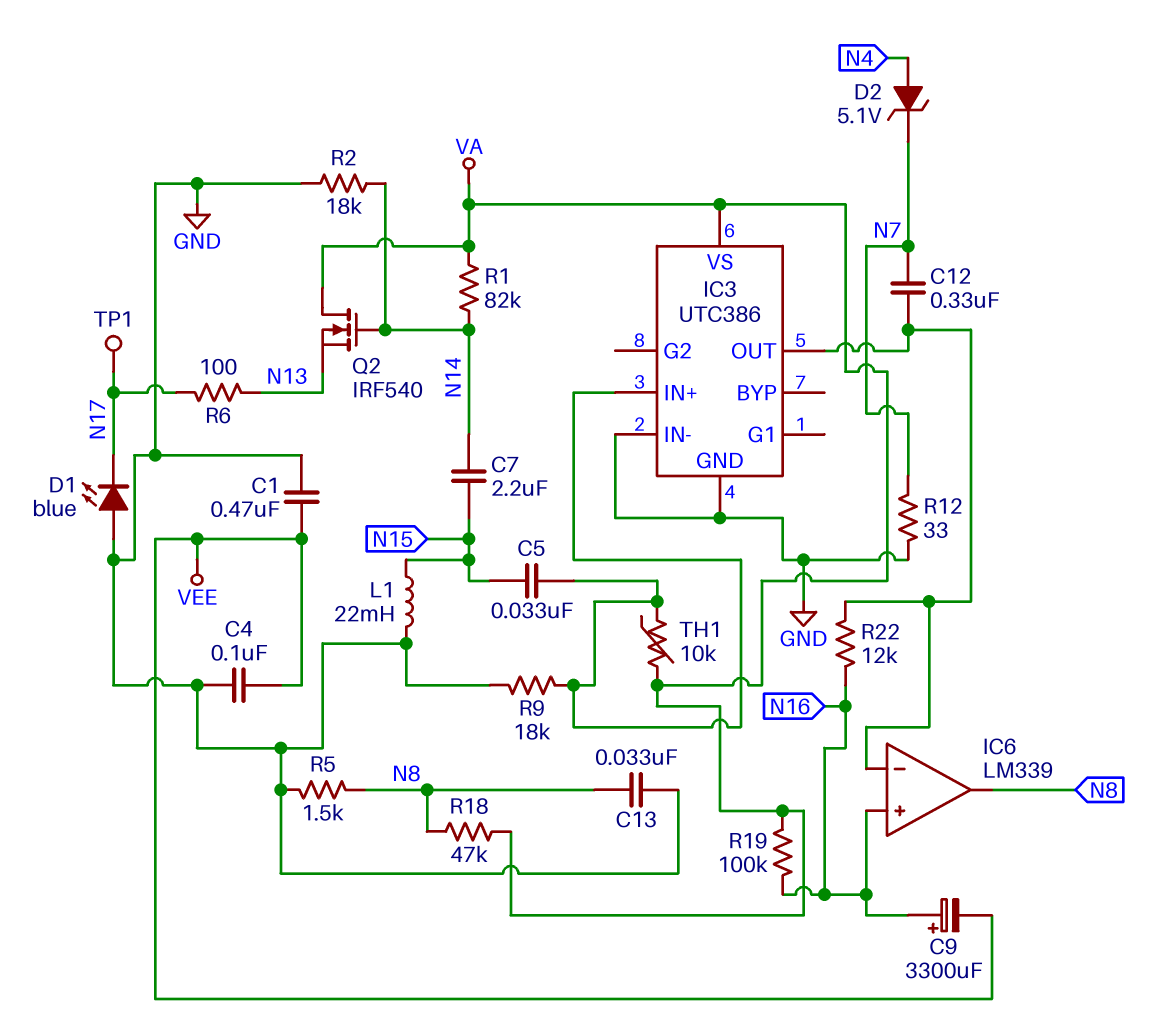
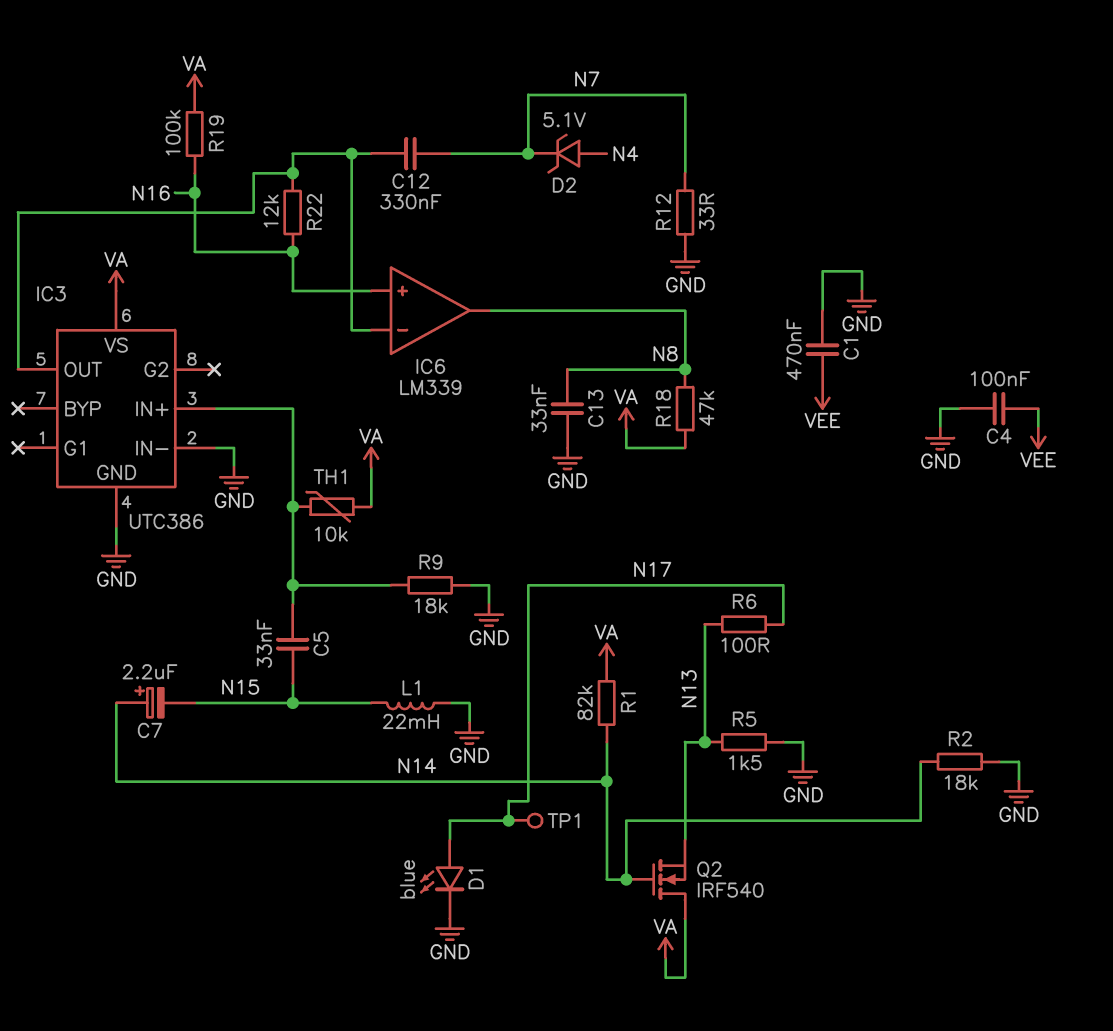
C7: 2.2uF (N14, N15) -> 2.2uF (plus N14, minus N15)
C9: 3300uF (plus N16, minus VEE) -> none
D1: LED blue (A GND, K N17) -> LED blue (A N17, K GND)
R5: 1.5k (GND, N8) -> 1.5k (GND, N13)

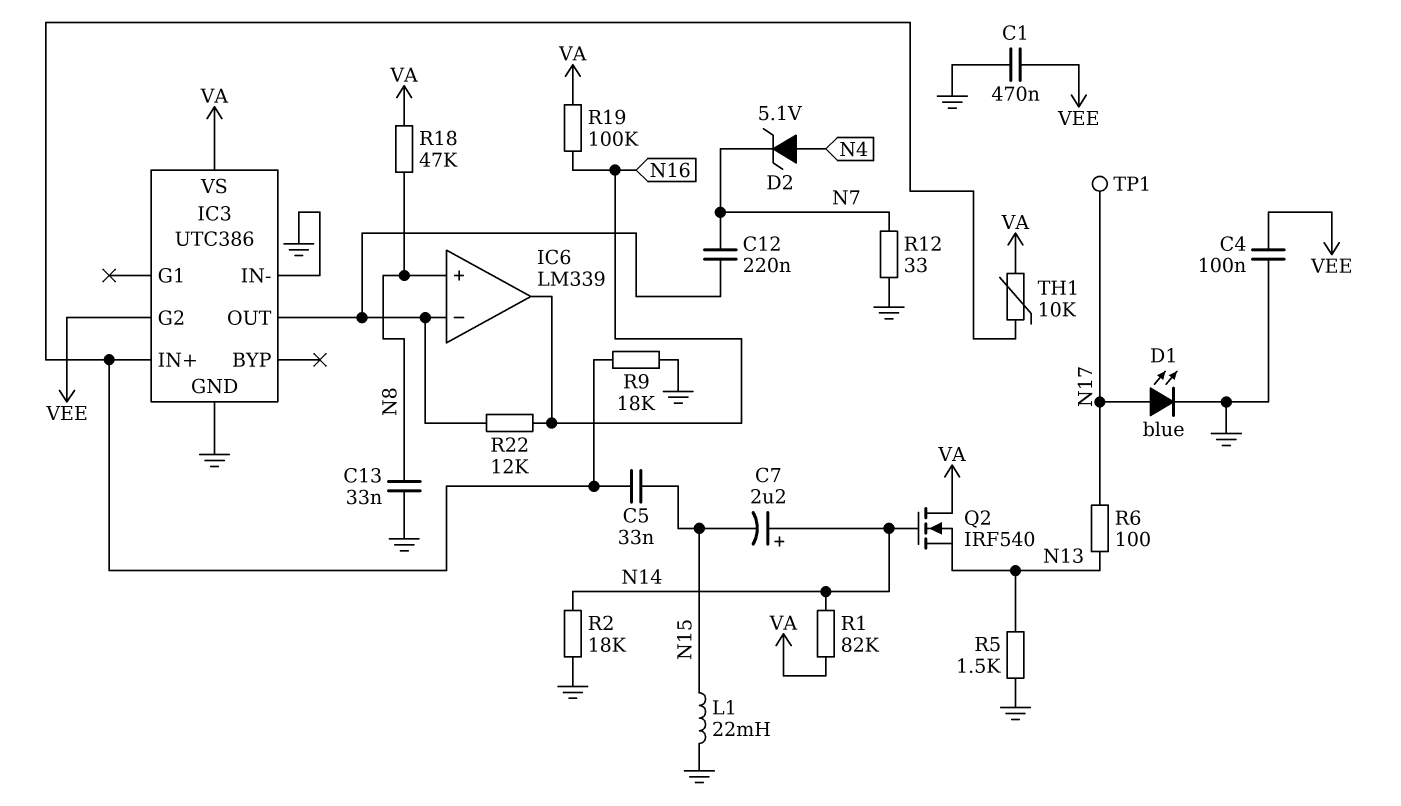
C12: 330nF (IC3/OUT, N7) -> 220nF (IC3/OUT, N7)
IC3 pin G2: none -> VEE
IC6 pin in+: N16 -> N8
IC6 pin out: N8 -> N16

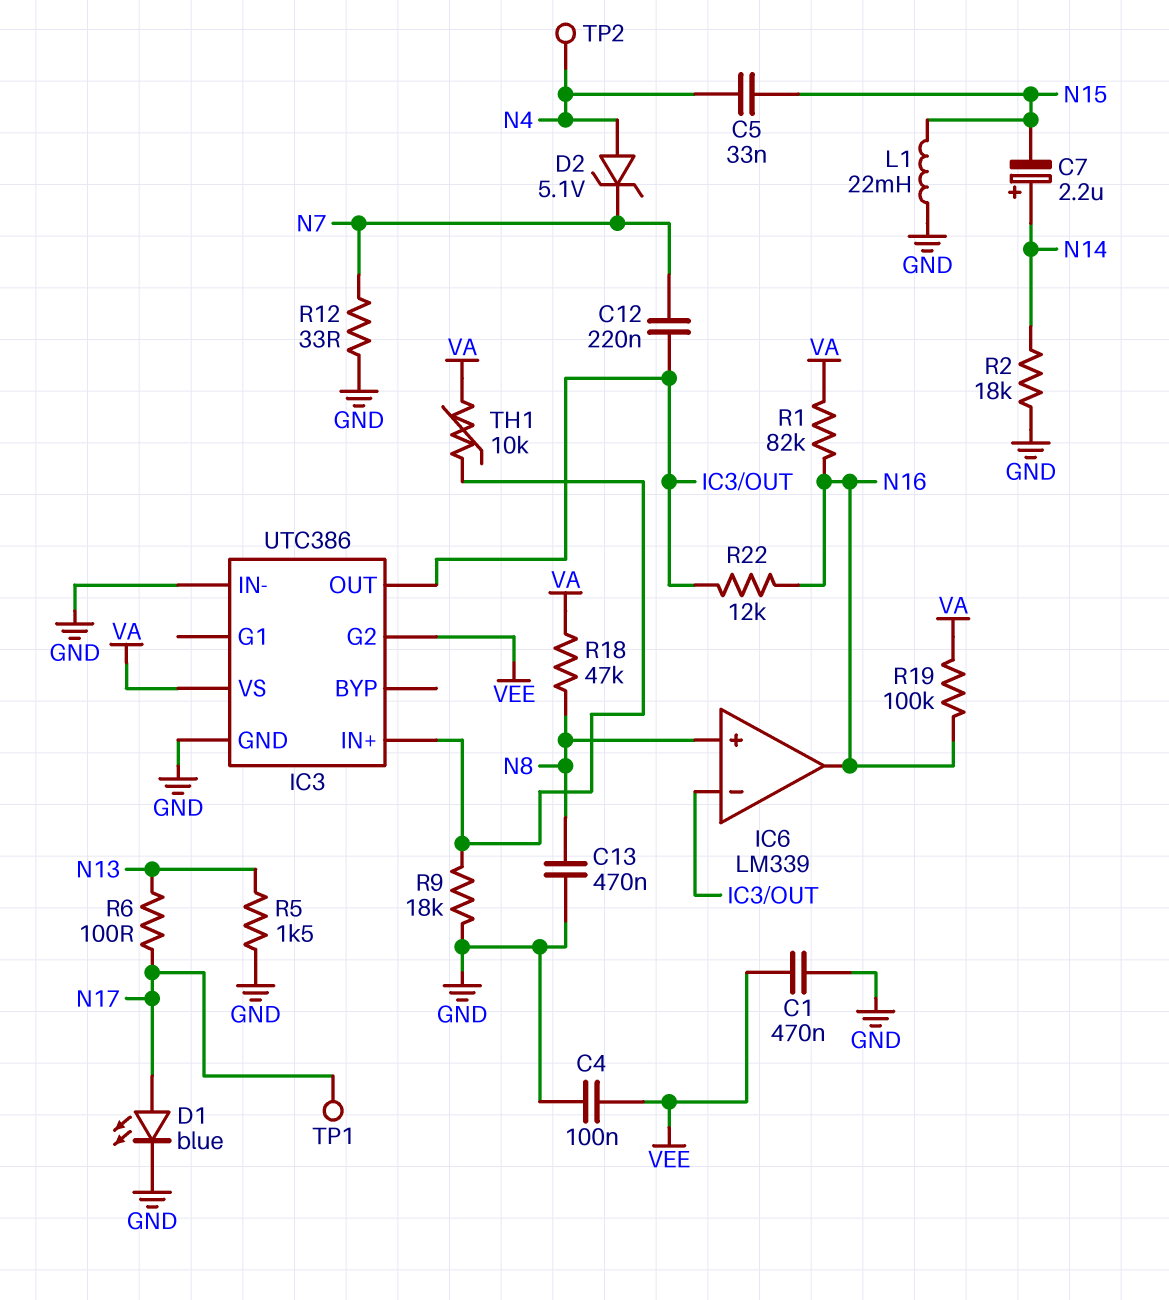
C5: 33nF (IC3/IN+, N15) -> 33nF (N4, N15)
C13: 33nF (GND, N8) -> 470nF (GND, N8)
Q2: NMOS IRF540 (G N14, D VA, S N13) -> none
R1: 82k (N14, VA) -> 82k (N16, VA)
TP2: none -> test point (N4)

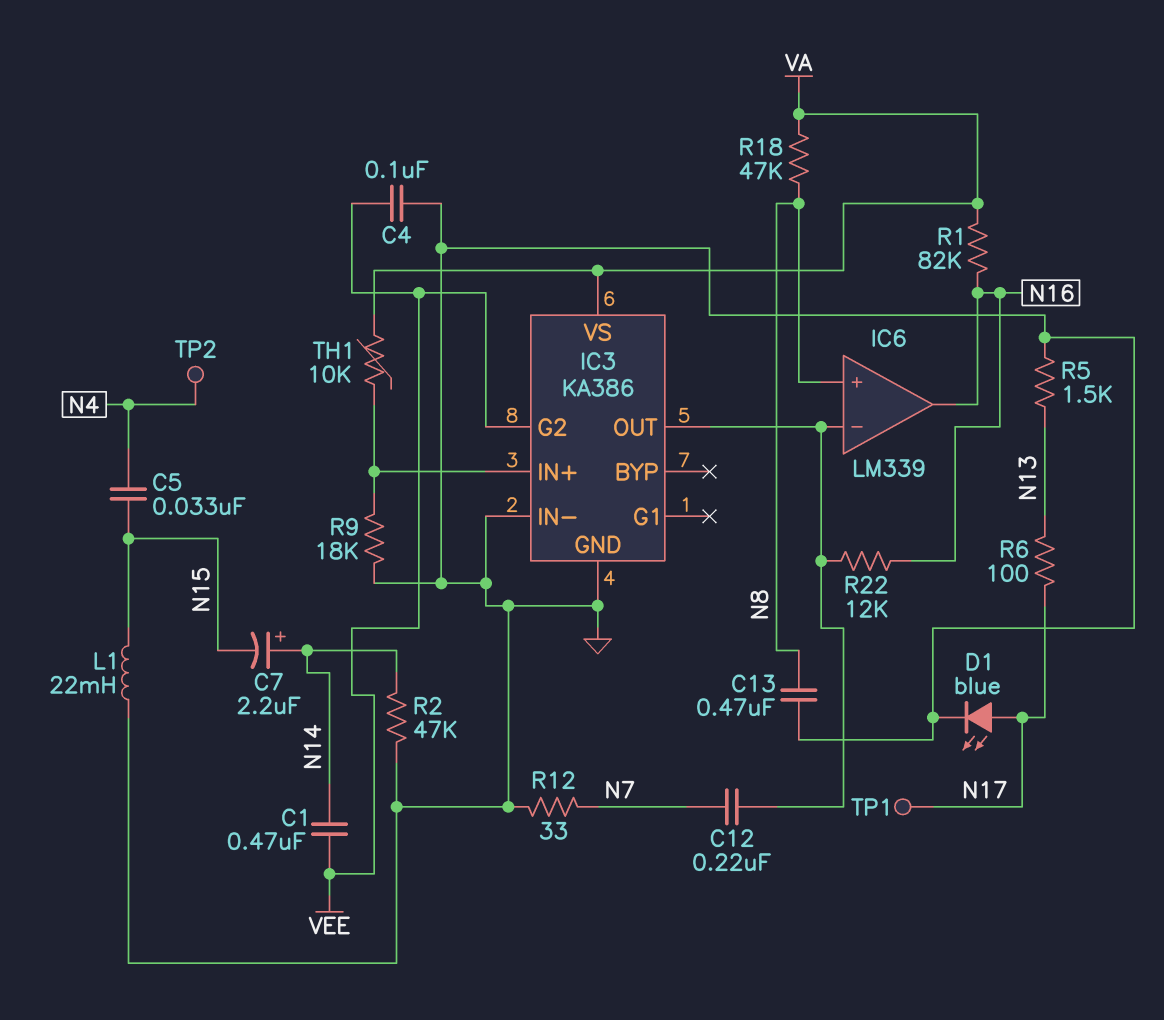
C1: 470nF (GND, VEE) -> 470nF (N14, VEE)
D2: zener 5.1V (A N4, K N7) -> none
IC3: UTC386 -> KA386
R2: 18k (GND, N14) -> 47k (GND, N14)
R19: 100k (N16, VA) -> none

